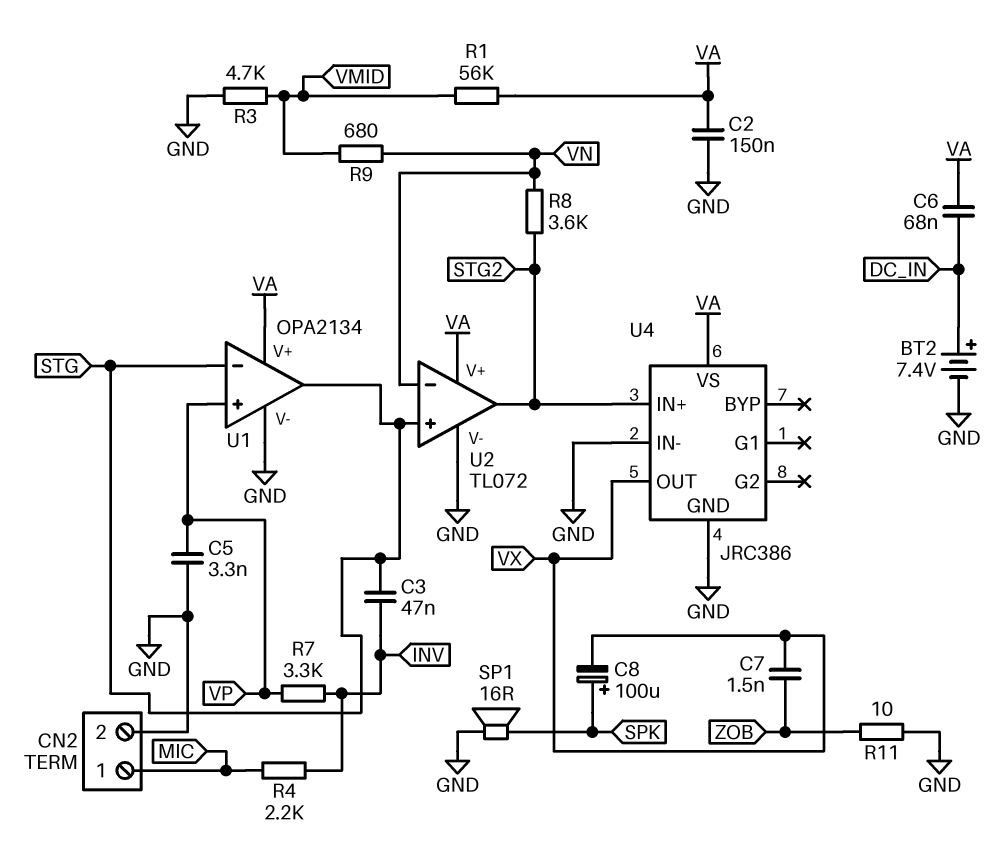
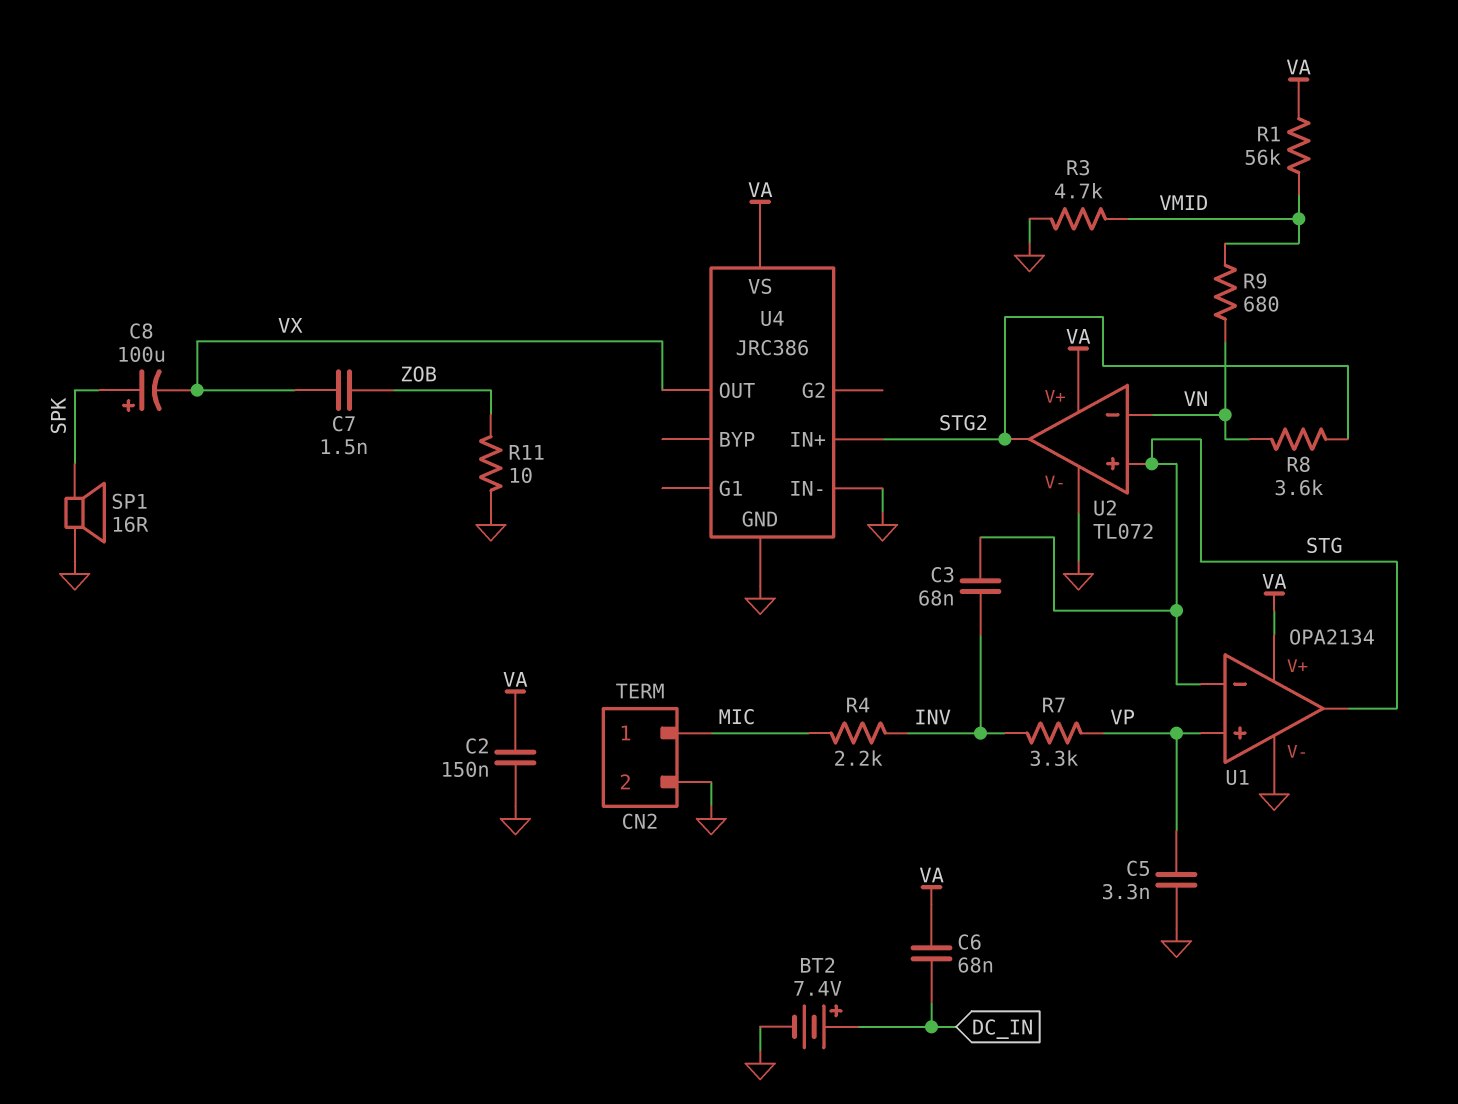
C3: 47nF (INV, STG) -> 68nF (INV, STG)

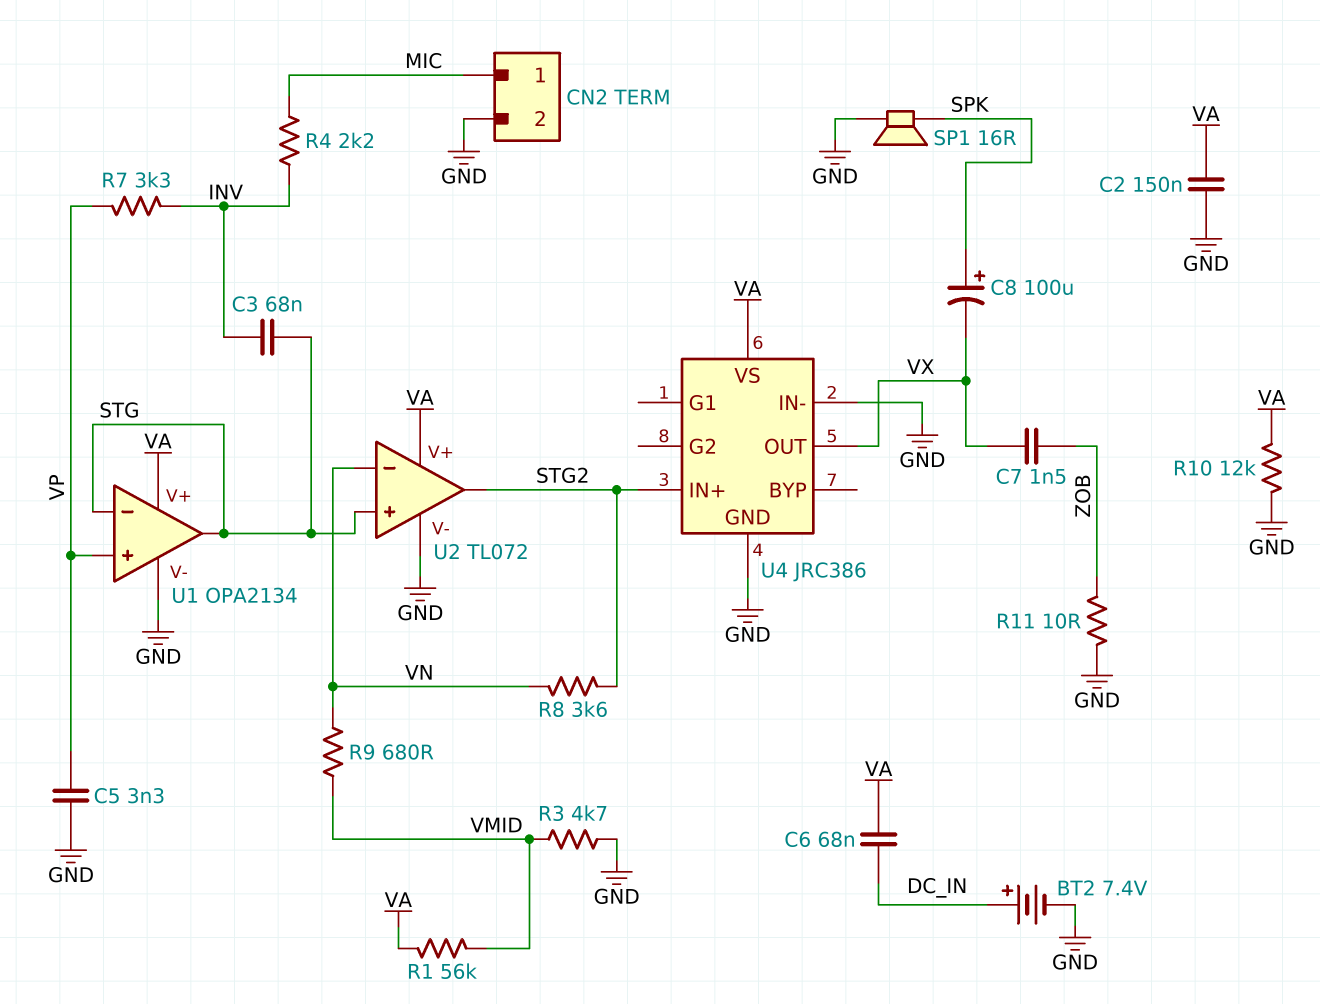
R10: none -> 12k (GND, VA)

